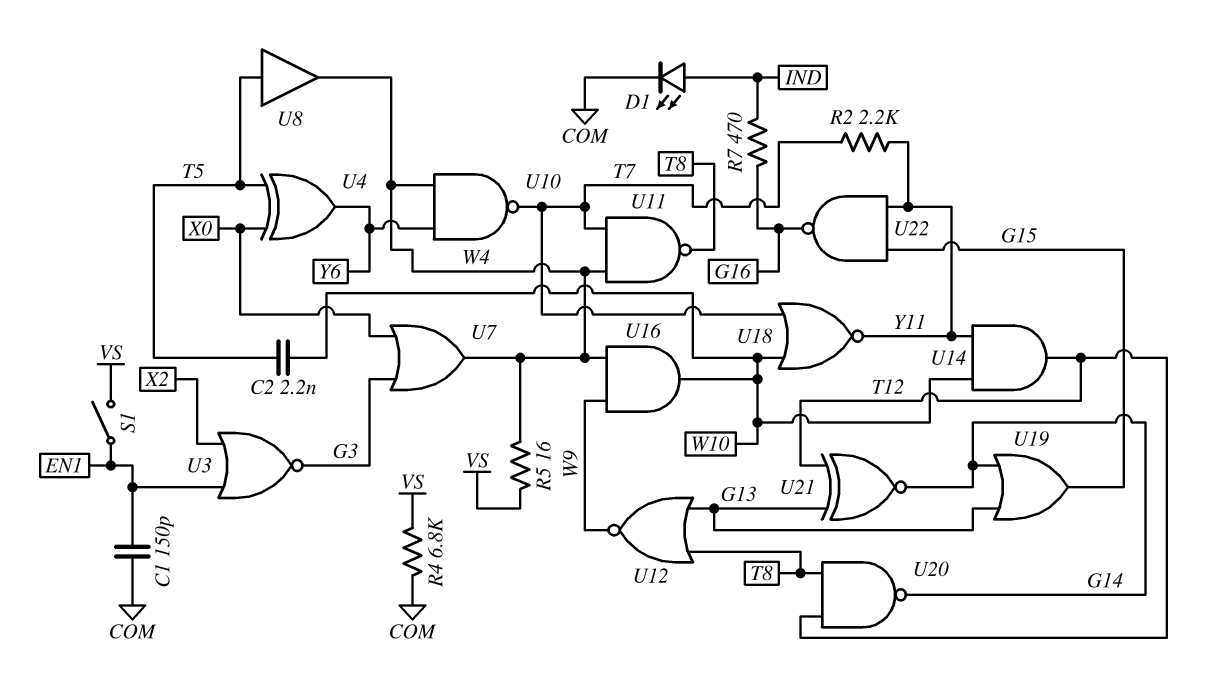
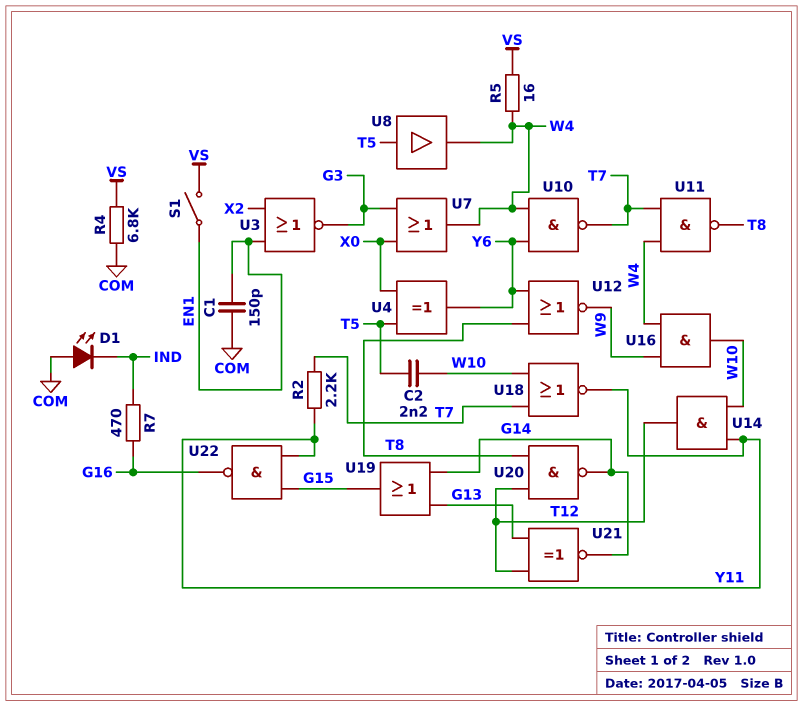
D1: LED (A IND, K COM) -> LED (A COM, K IND)
U12: NOR (in G13, in T8, out W9) -> NOR (in T8, in Y6, out W9)

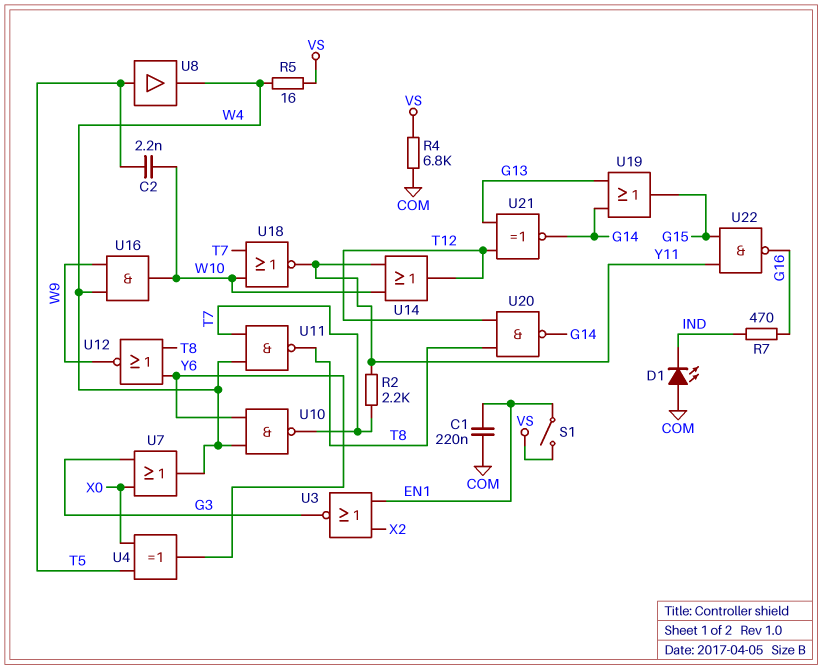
C1: 150pF (COM, EN1) -> 220nF (COM, EN1)
U14: AND (in W10, in Y11, out T12) -> OR (in W10, in Y11, out T12)

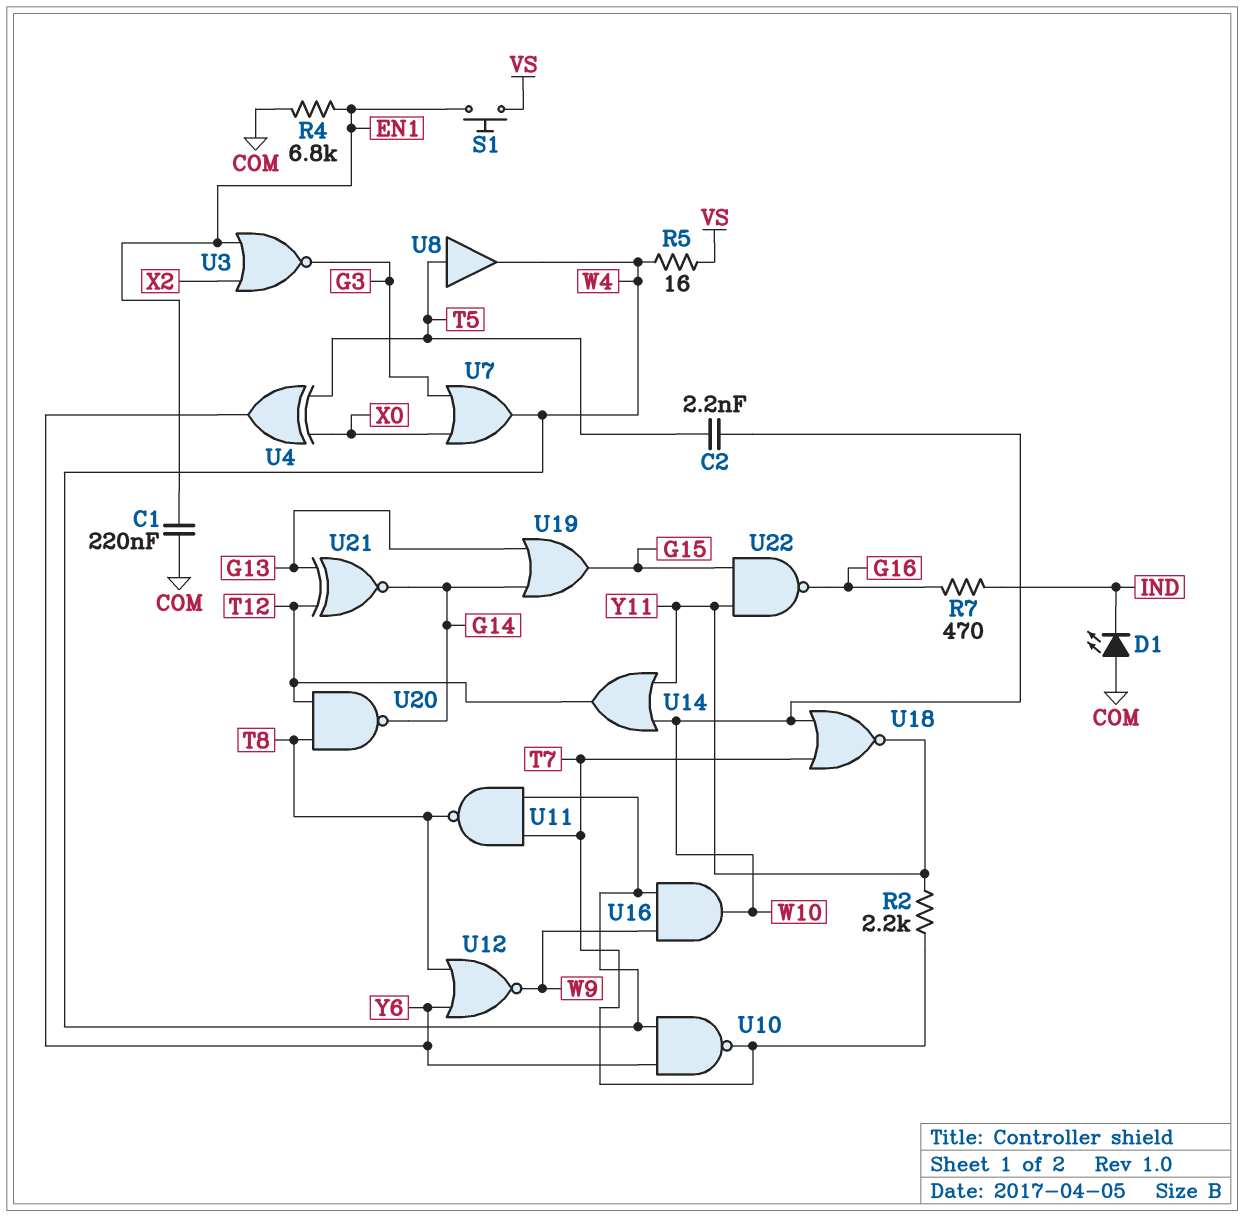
R4: 6.8k (COM, VS) -> 6.8k (COM, EN1)
S1: switch (EN1, VS) -> button (EN1, VS)

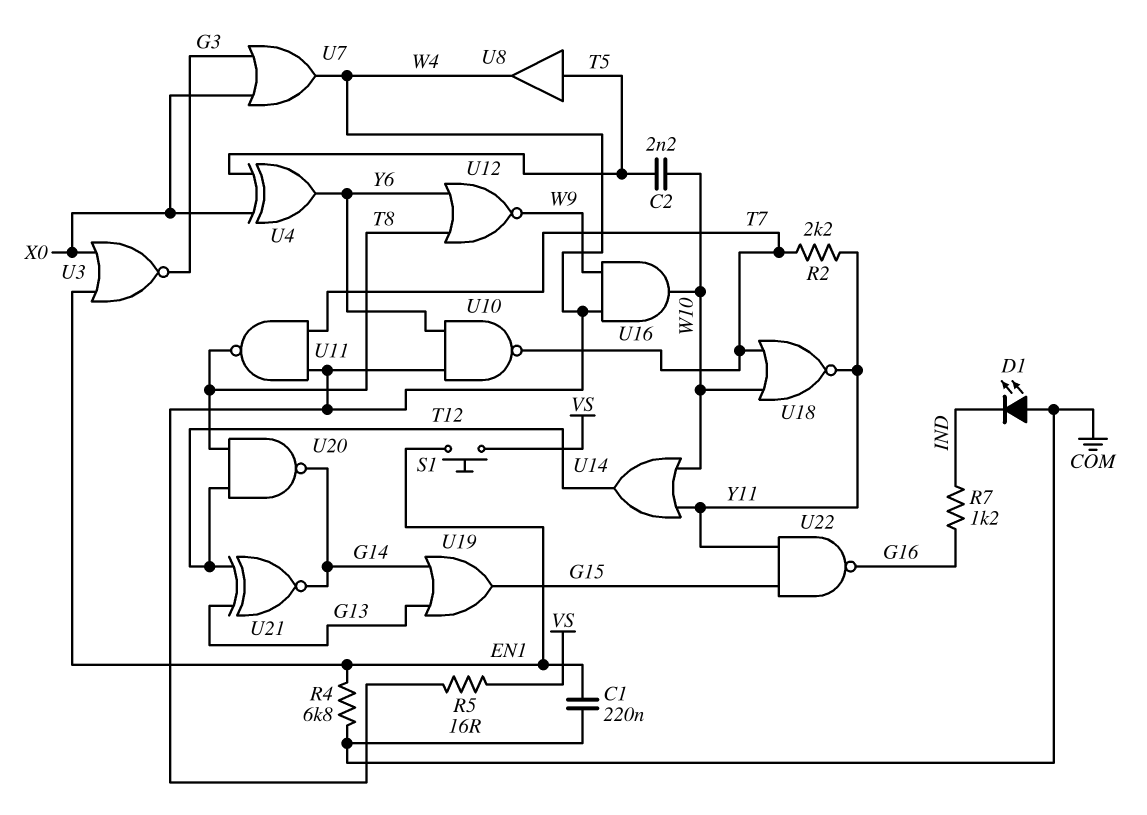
R7: 470 (G16, IND) -> 1.2k (G16, IND)
U3: NOR (in EN1, in X2, out G3) -> NOR (in EN1, in X0, out G3)

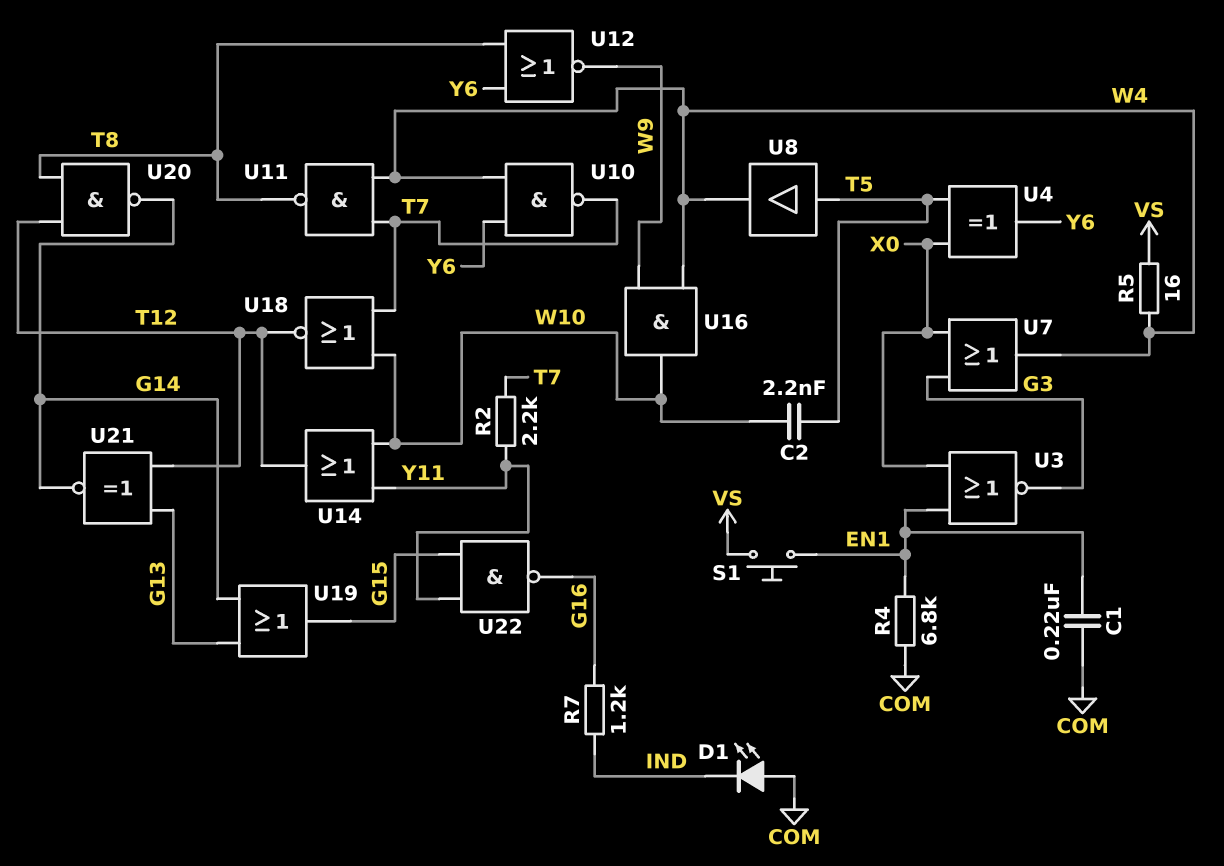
U18: NOR (in T7, in W10, out Y11) -> NOR (in T7, in W10, out T12)

